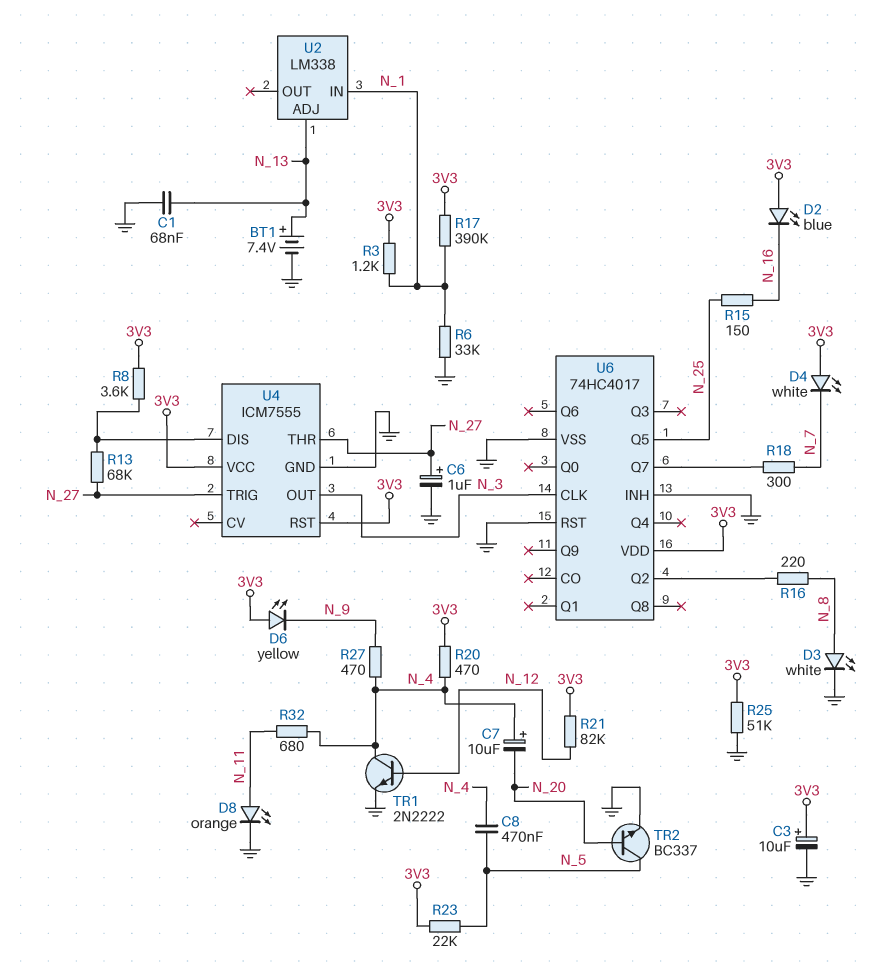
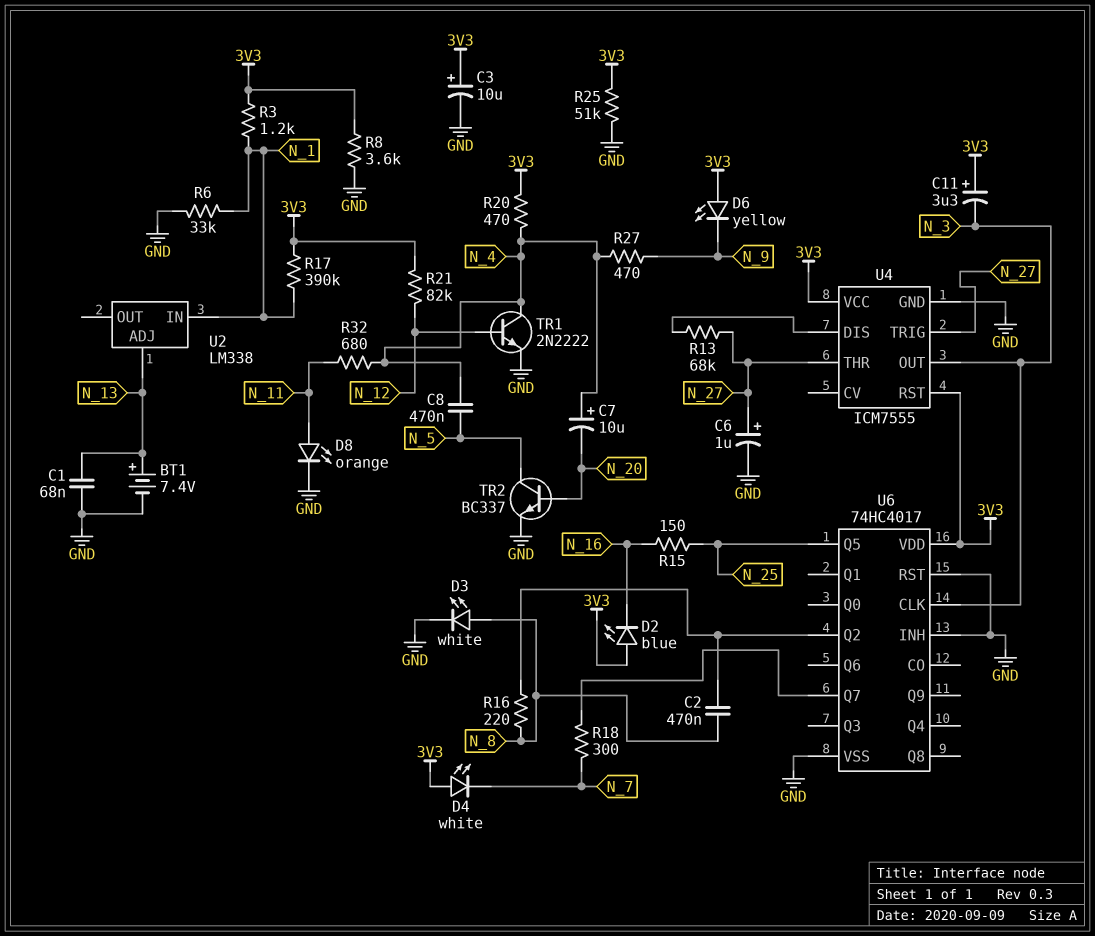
C2: none -> 470nF (N_8, U6/Q2)
C11: none -> 3.3uF (plus 3V3, minus N_3)
R8: 3.6k (3V3, U4/DIS) -> 3.6k (3V3, GND)
R23: 22k (3V3, N_5) -> none

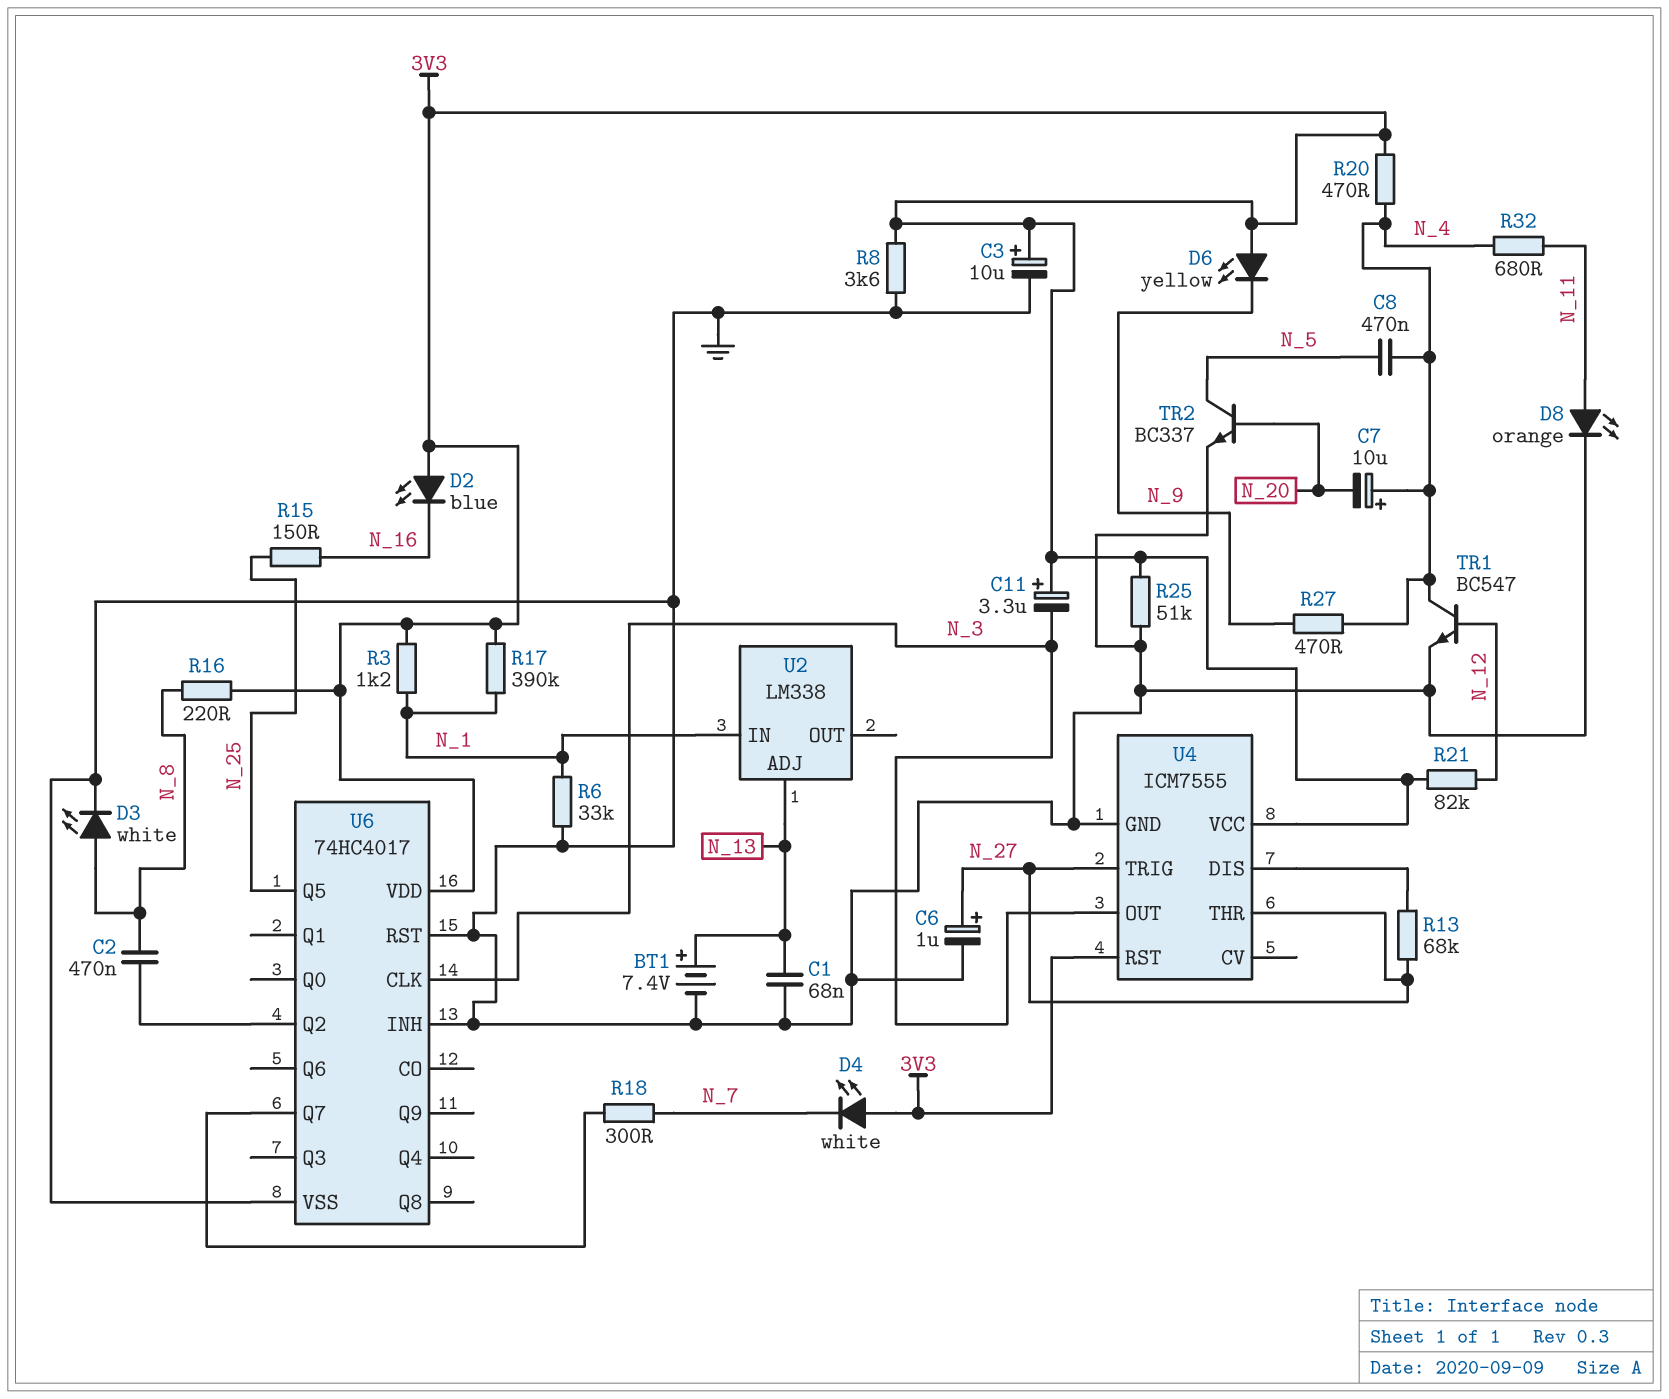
R16: 220 (N_8, U6/Q2) -> 220 (3V3, N_8)
TR1: NPN 2N2222 (B N_12, C N_4, E GND) -> NPN BC547 (B N_12, C N_4, E GND)

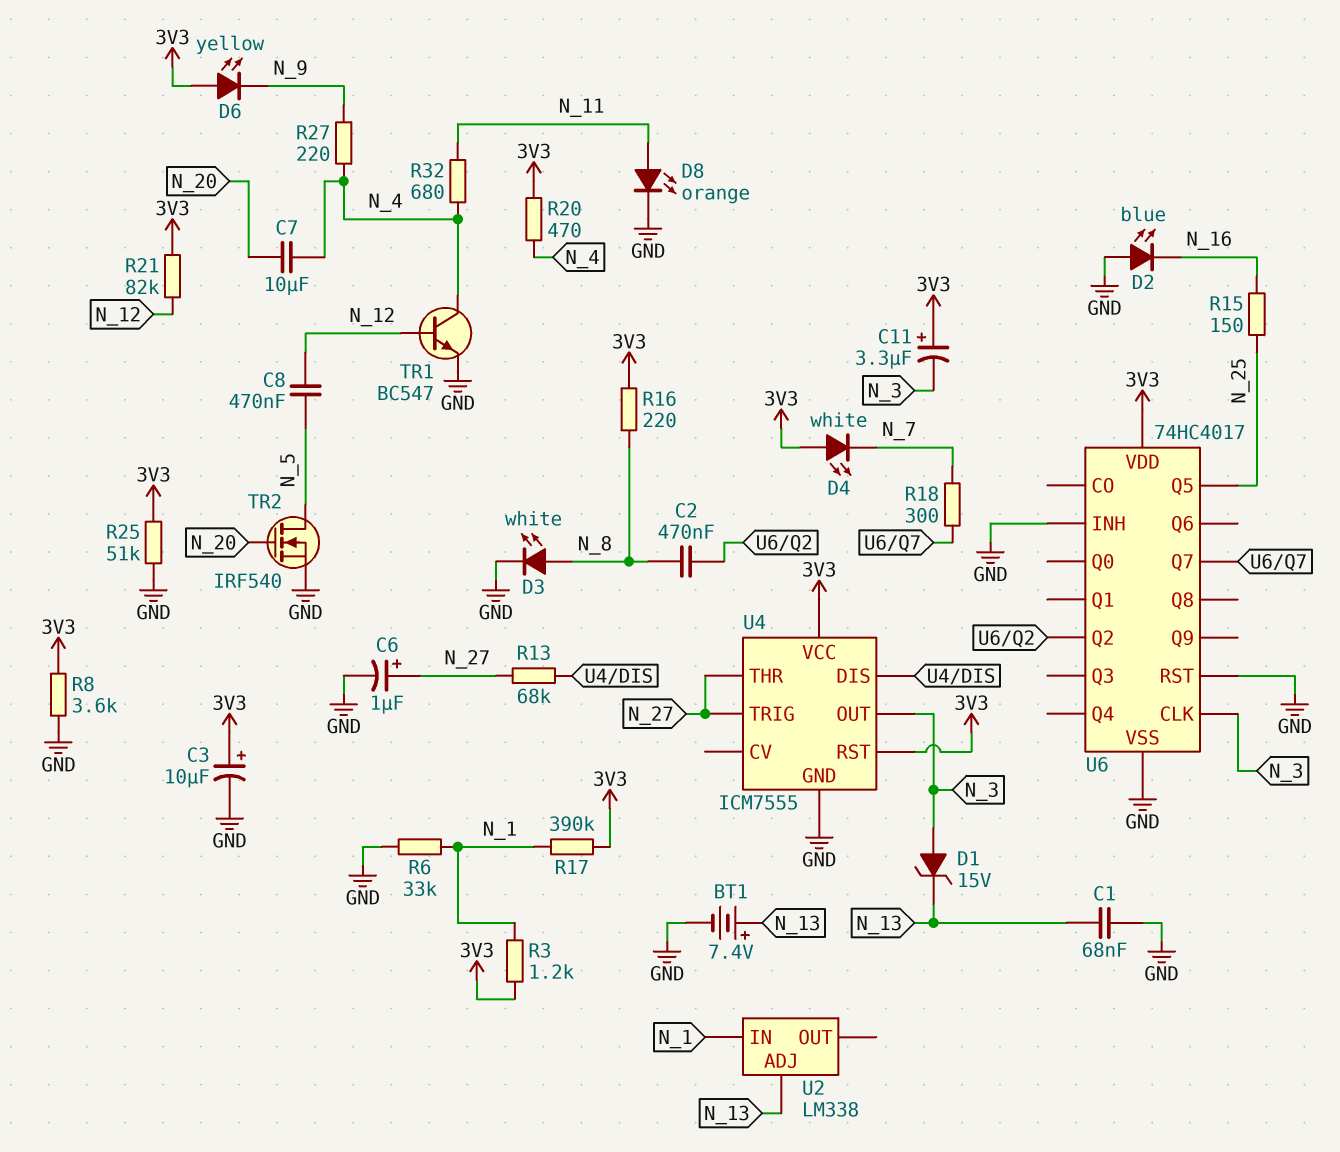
C7: 10uF (plus N_4, minus N_20) -> 10uF (N_4, N_20)
C8: 470nF (N_4, N_5) -> 470nF (N_5, N_12)
D1: none -> zener 15V (A N_3, K N_13)
D2: LED blue (A 3V3, K N_16) -> LED blue (A GND, K N_16)
R27: 470 (N_4, N_9) -> 220 (N_4, N_9)
TR2: NPN BC337 (B N_20, C N_5, E GND) -> NMOS IRF540 (G N_20, D N_5, S GND)

